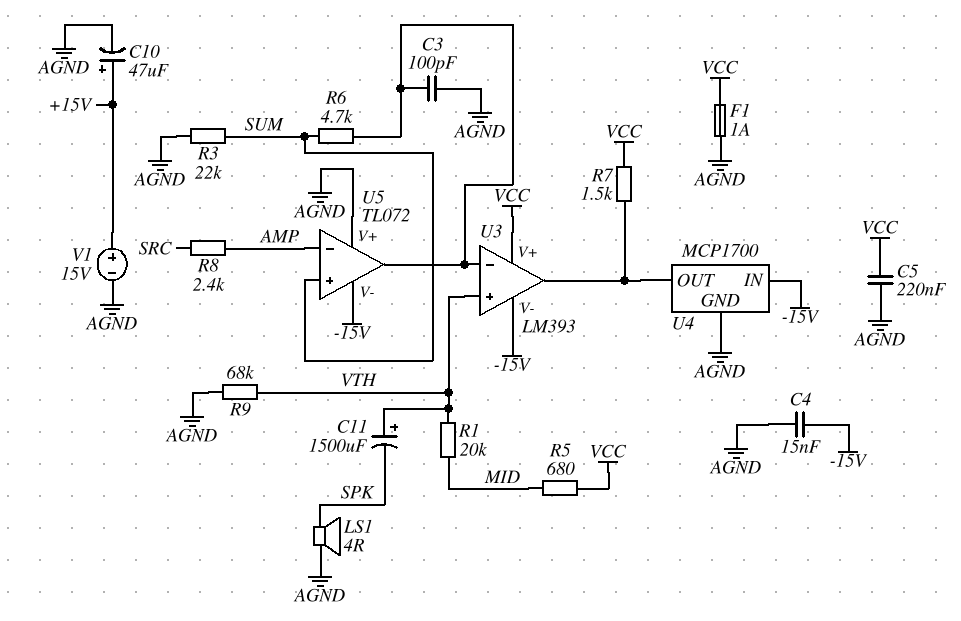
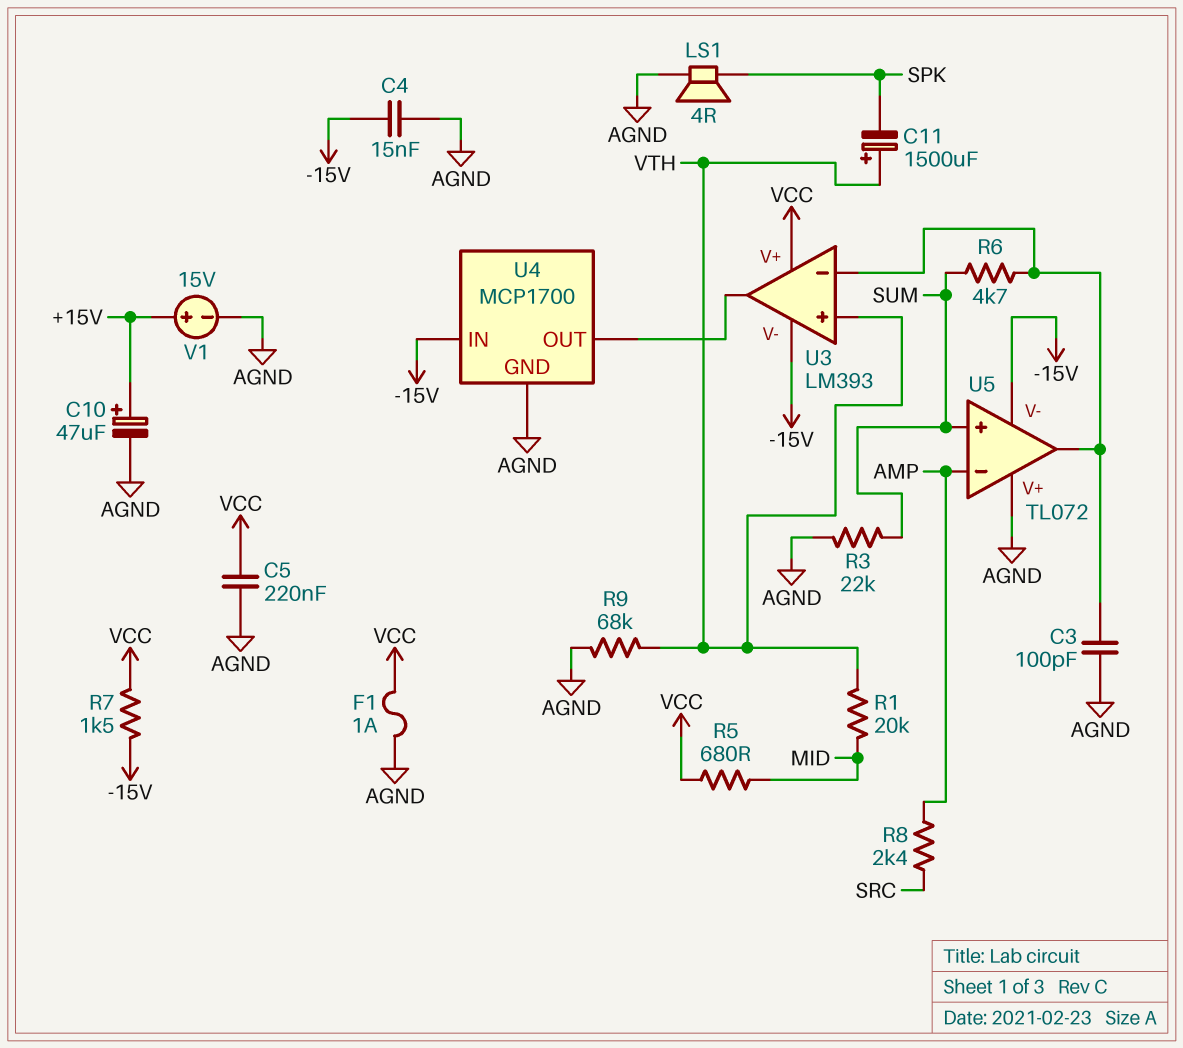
R7: 1.5k (U3/out, VCC) -> 1.5k (-15V, VCC)

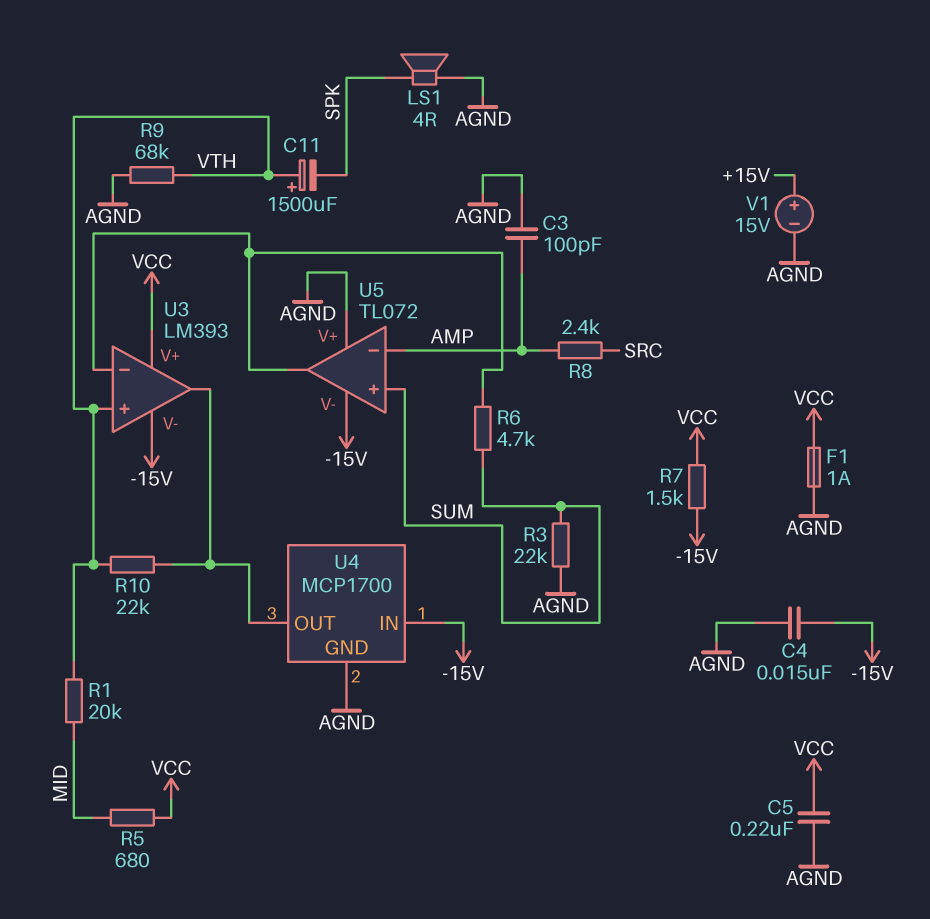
C3: 100pF (AGND, U3/in-) -> 100pF (AGND, AMP)
C10: 47uF (plus +15V, minus AGND) -> none
R10: none -> 22k (U3/out, VTH)

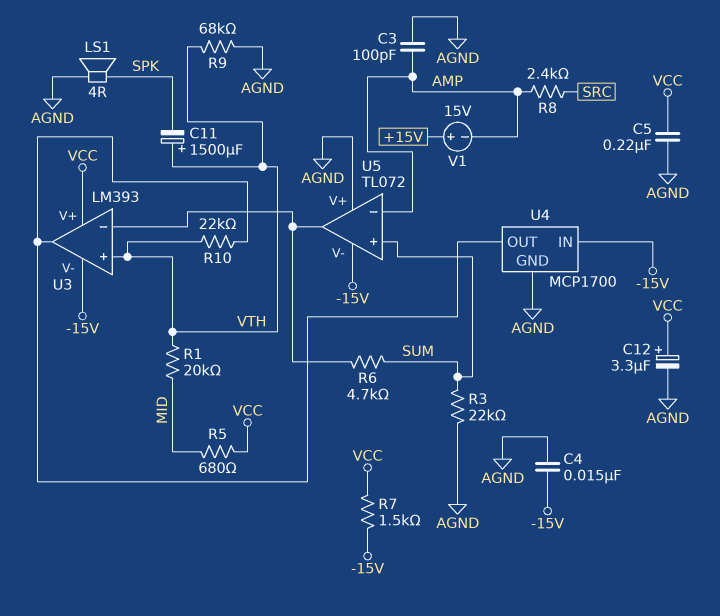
C12: none -> 3.3uF (plus VCC, minus AGND)
F1: 1A (AGND, VCC) -> none
V1: 15V (plus +15V, minus AGND) -> 15V (plus +15V, minus AMP)

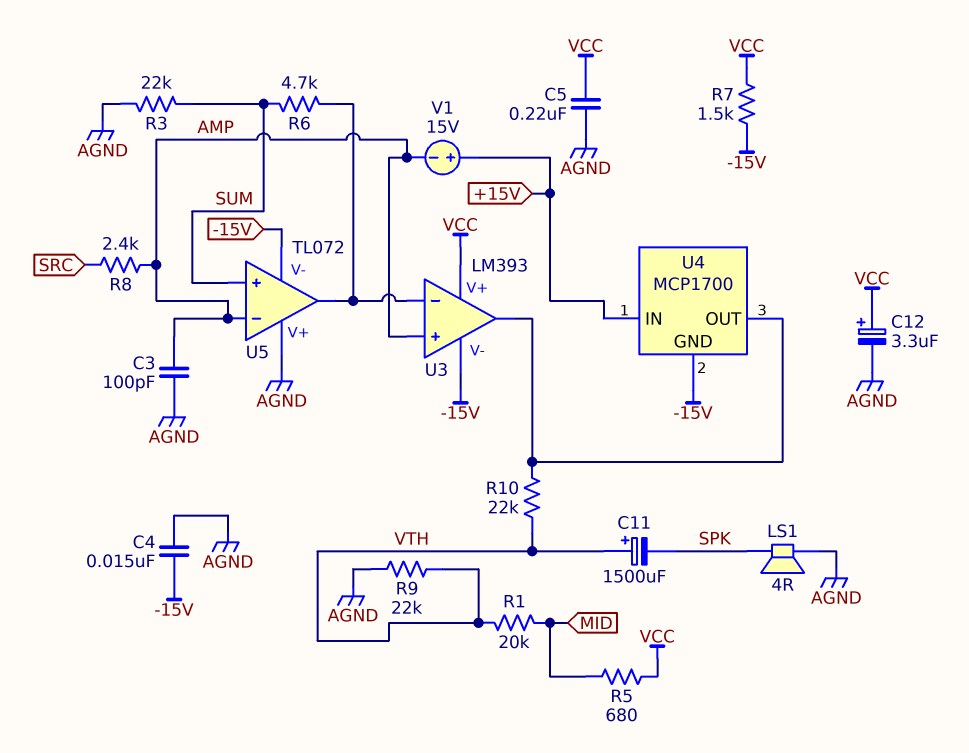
R9: 68k (AGND, VTH) -> 22k (AGND, VTH)
U3 pin in+: VTH -> AMP
U4 pin GND: AGND -> -15V
U4 pin IN: -15V -> +15V

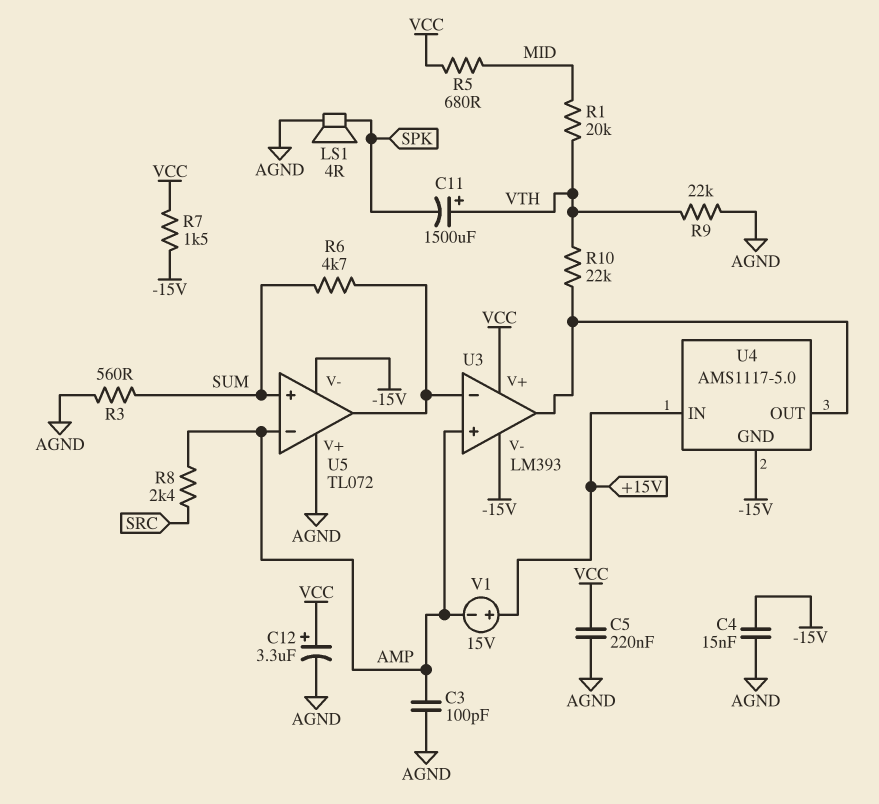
R3: 22k (AGND, SUM) -> 560 (AGND, SUM)
U4: MCP1700 -> AMS1117-5.0

